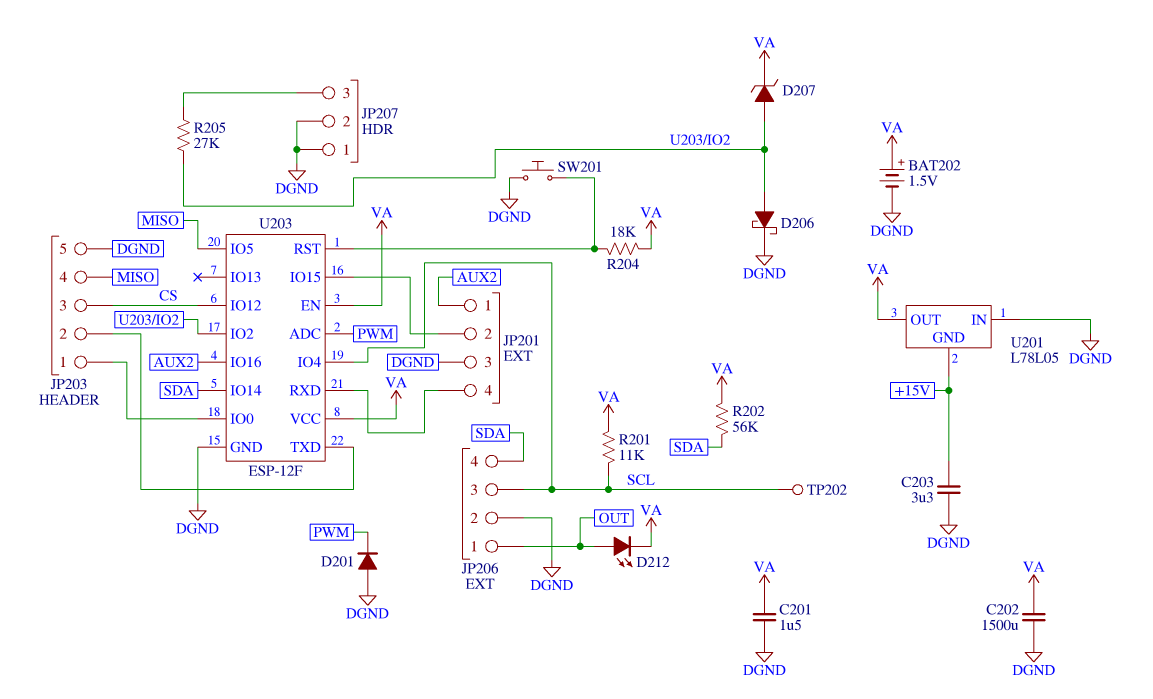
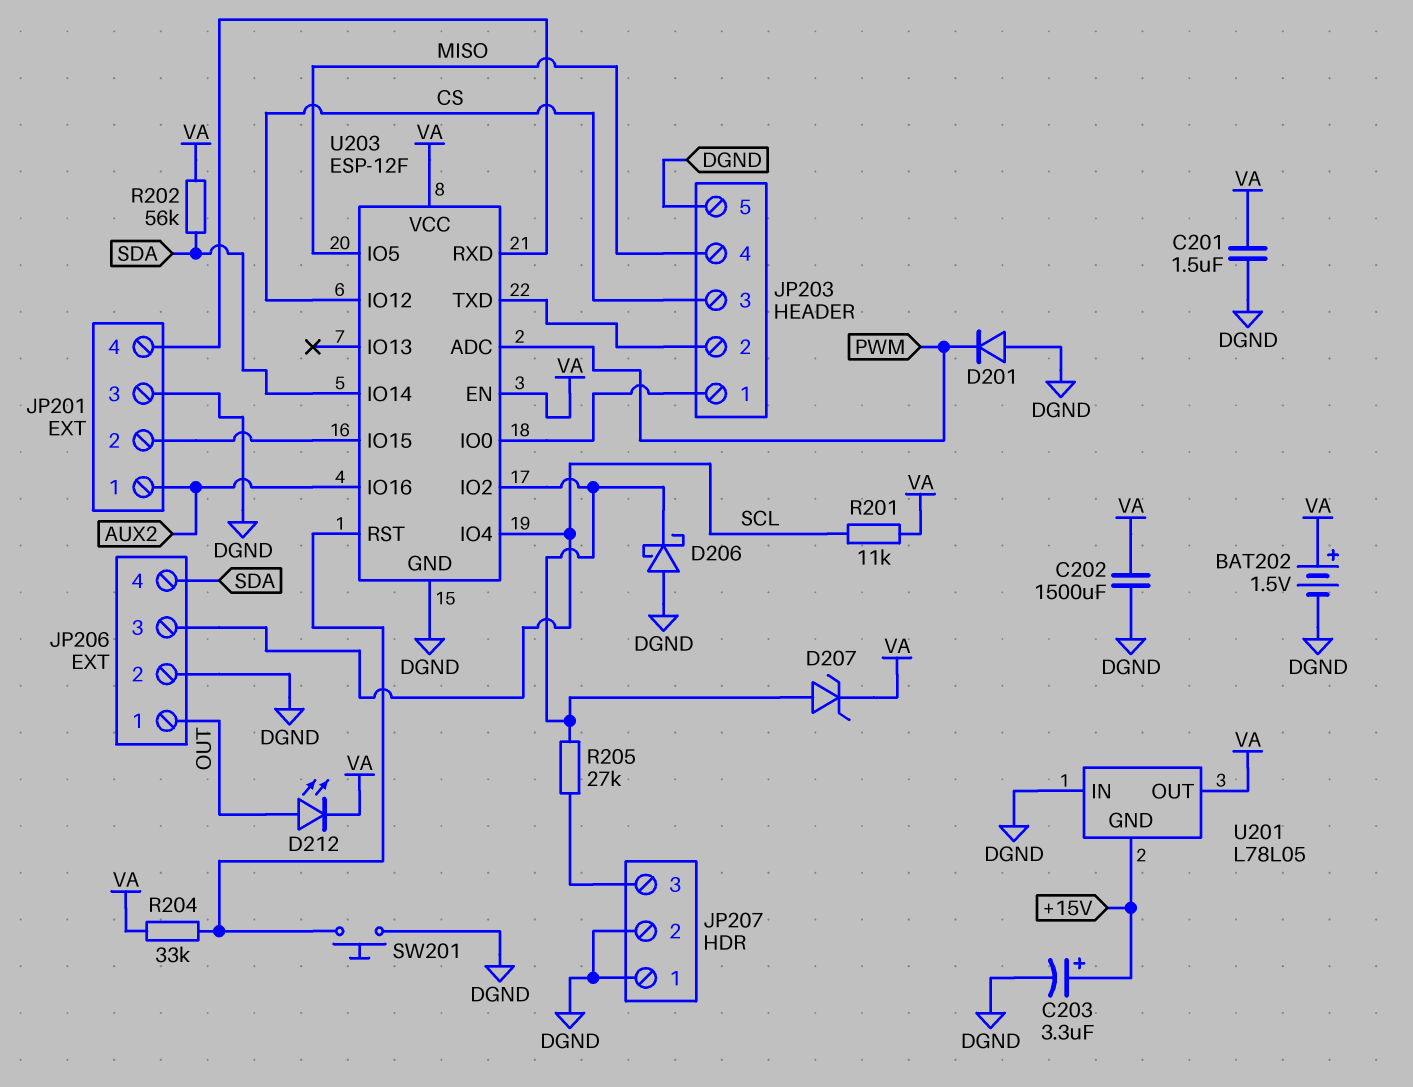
C203: 3.3uF (+15V, DGND) -> 3.3uF (plus +15V, minus DGND)
D206: schottky (A U203/IO2, K DGND) -> schottky (A DGND, K U203/IO2)
R204: 18k (U203/RST, VA) -> 33k (U203/RST, VA)
TP202: test point (SCL) -> none

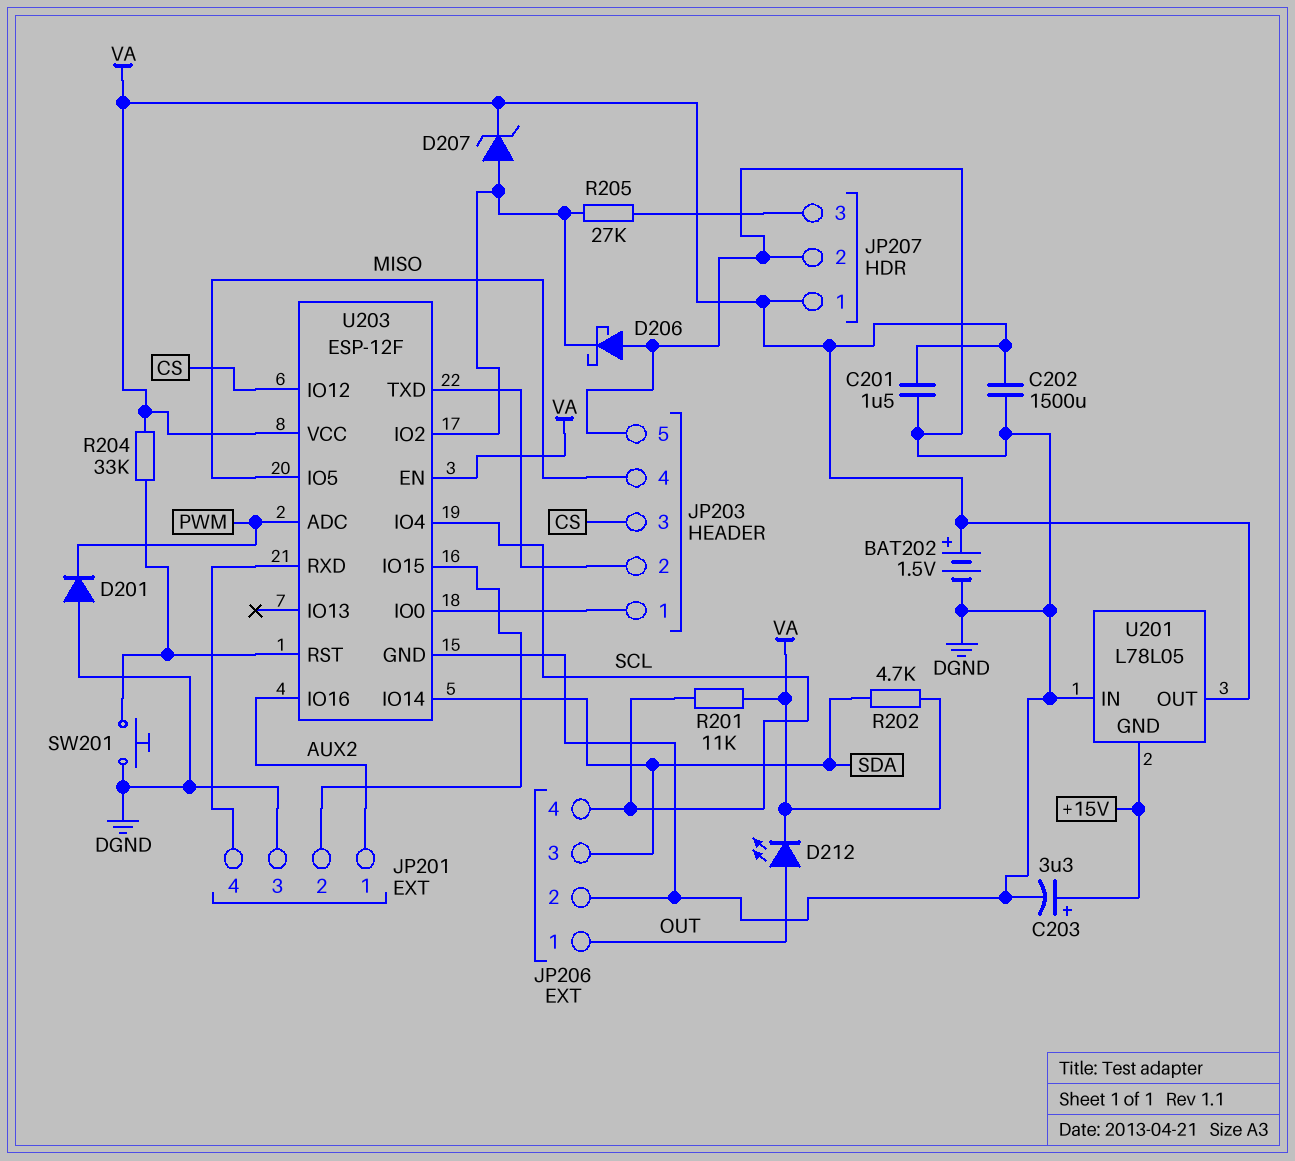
JP206 pin 3: SCL -> SDA
JP206 pin 4: SDA -> SCL
JP207 pin 1: DGND -> VA
R202: 56k (SDA, VA) -> 4.7k (SDA, VA)

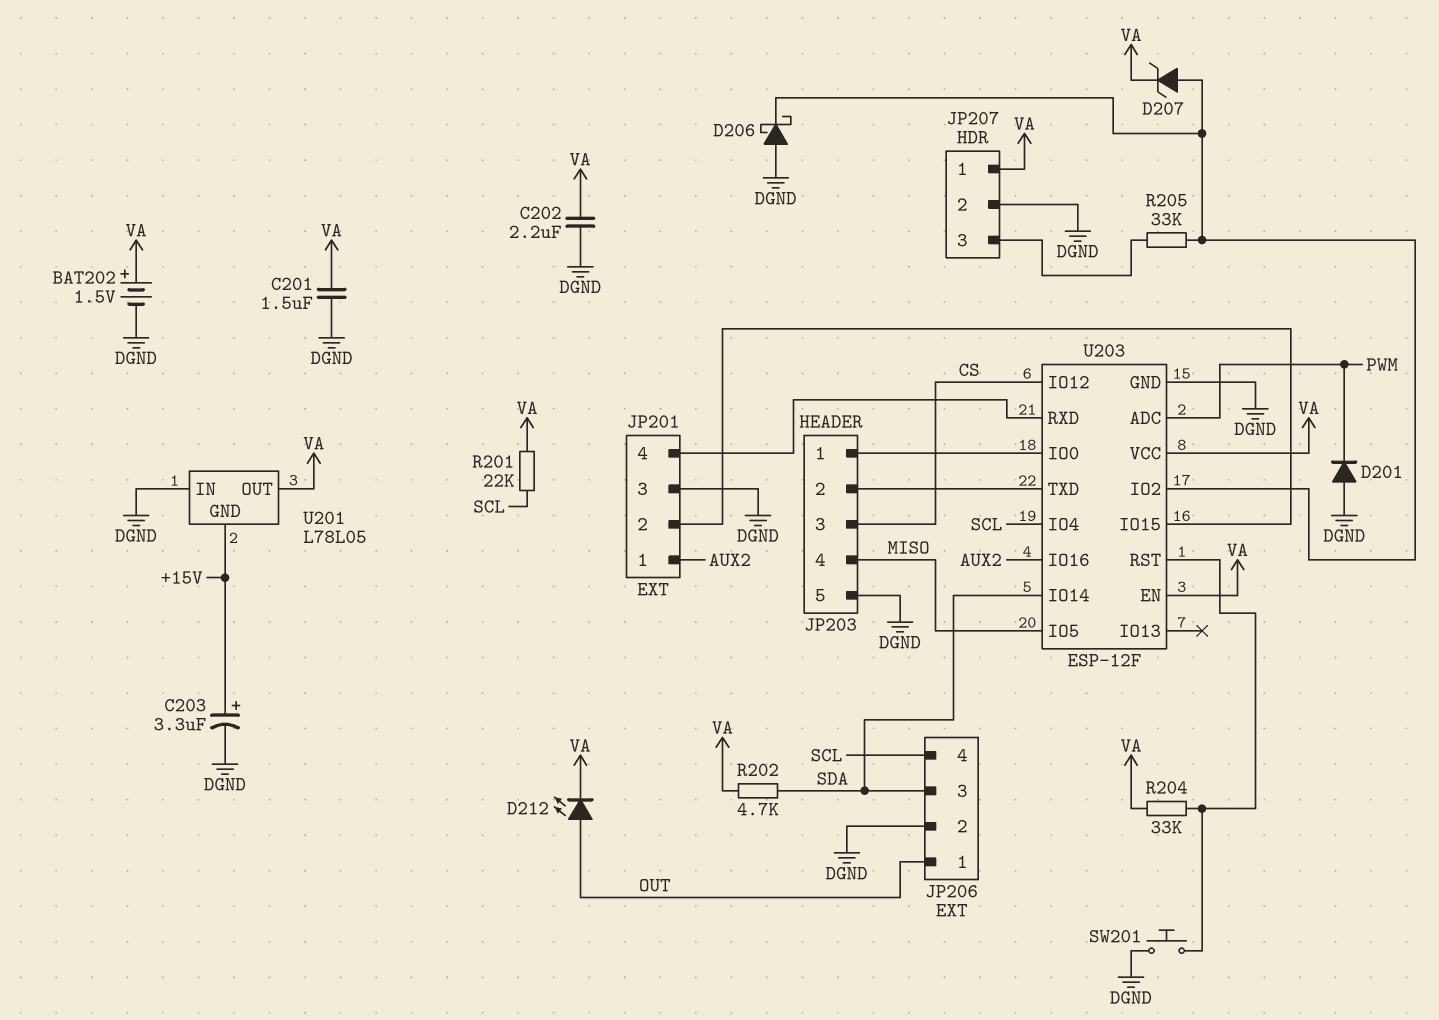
C202: 1500uF (DGND, VA) -> 2.2uF (DGND, VA)
R201: 11k (SCL, VA) -> 22k (SCL, VA)
R205: 27k (JP207/3, U203/IO2) -> 33k (JP207/3, U203/IO2)

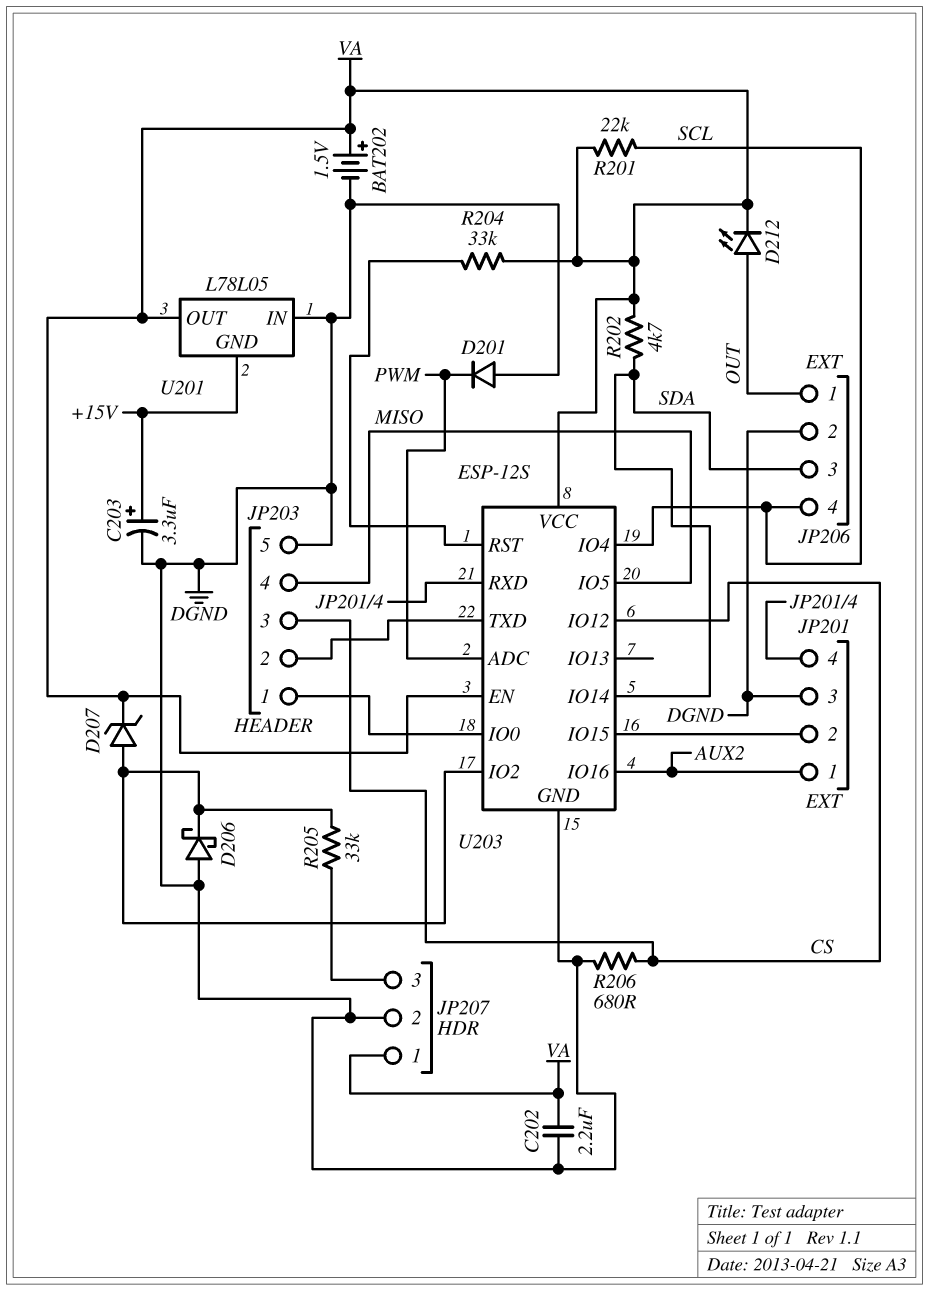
C201: 1.5uF (DGND, VA) -> none
R206: none -> 680 (CS, DGND)
SW201: button (DGND, U203/RST) -> none
U203: ESP-12F -> ESP-12S

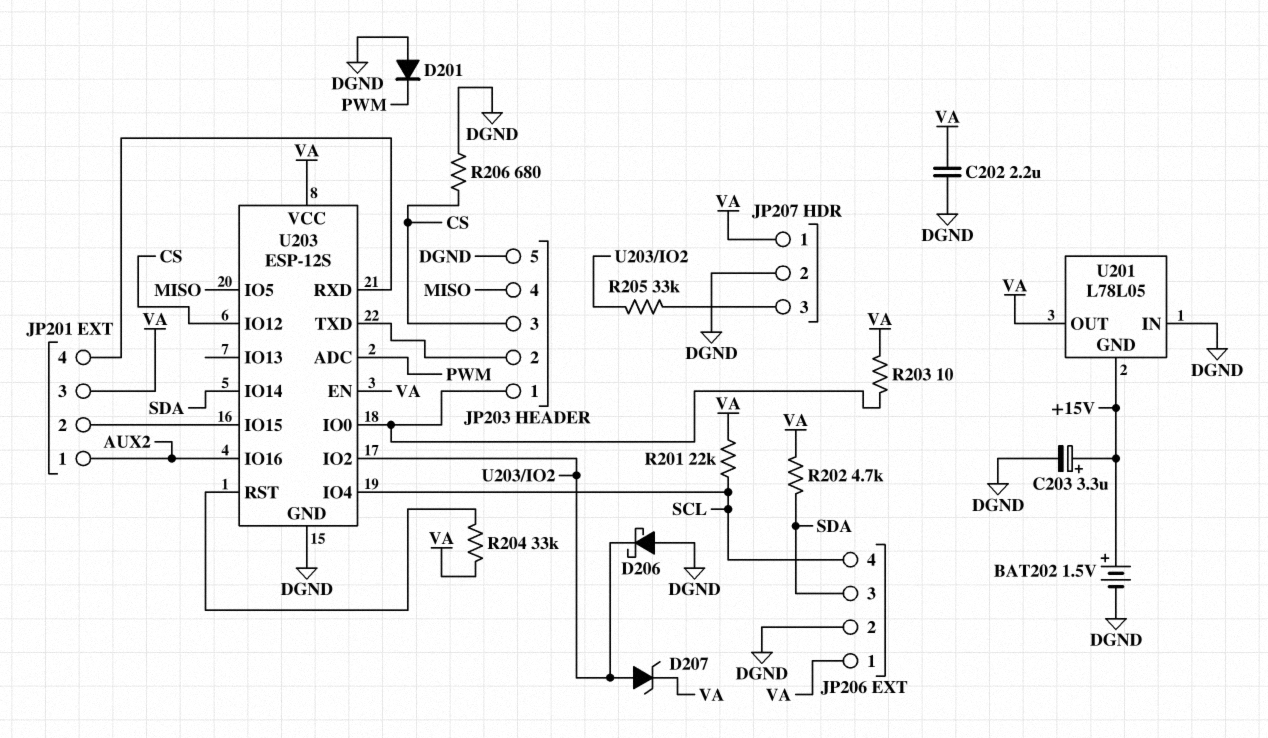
BAT202: 1.5V (plus VA, minus DGND) -> 1.5V (plus +15V, minus DGND)
D212: LED (A OUT, K VA) -> none
JP201 pin 3: DGND -> VA
JP206 pin 1: OUT -> VA
R203: none -> 10 (JP203/1, VA)

